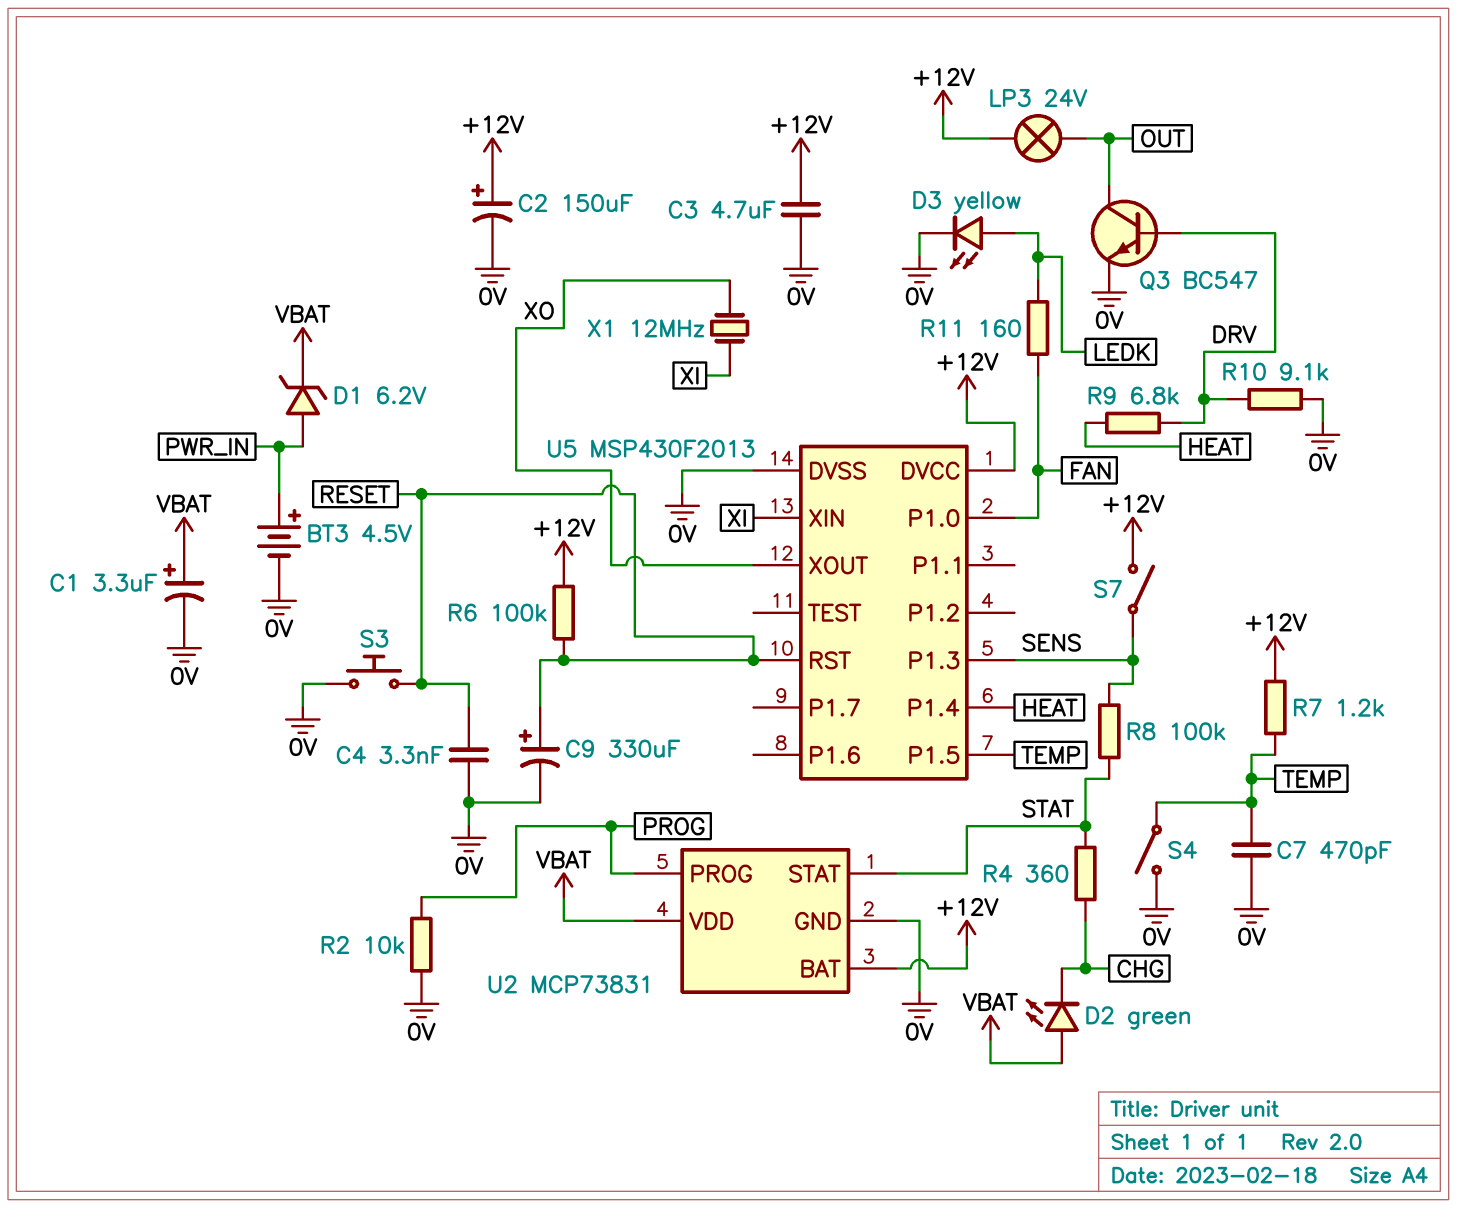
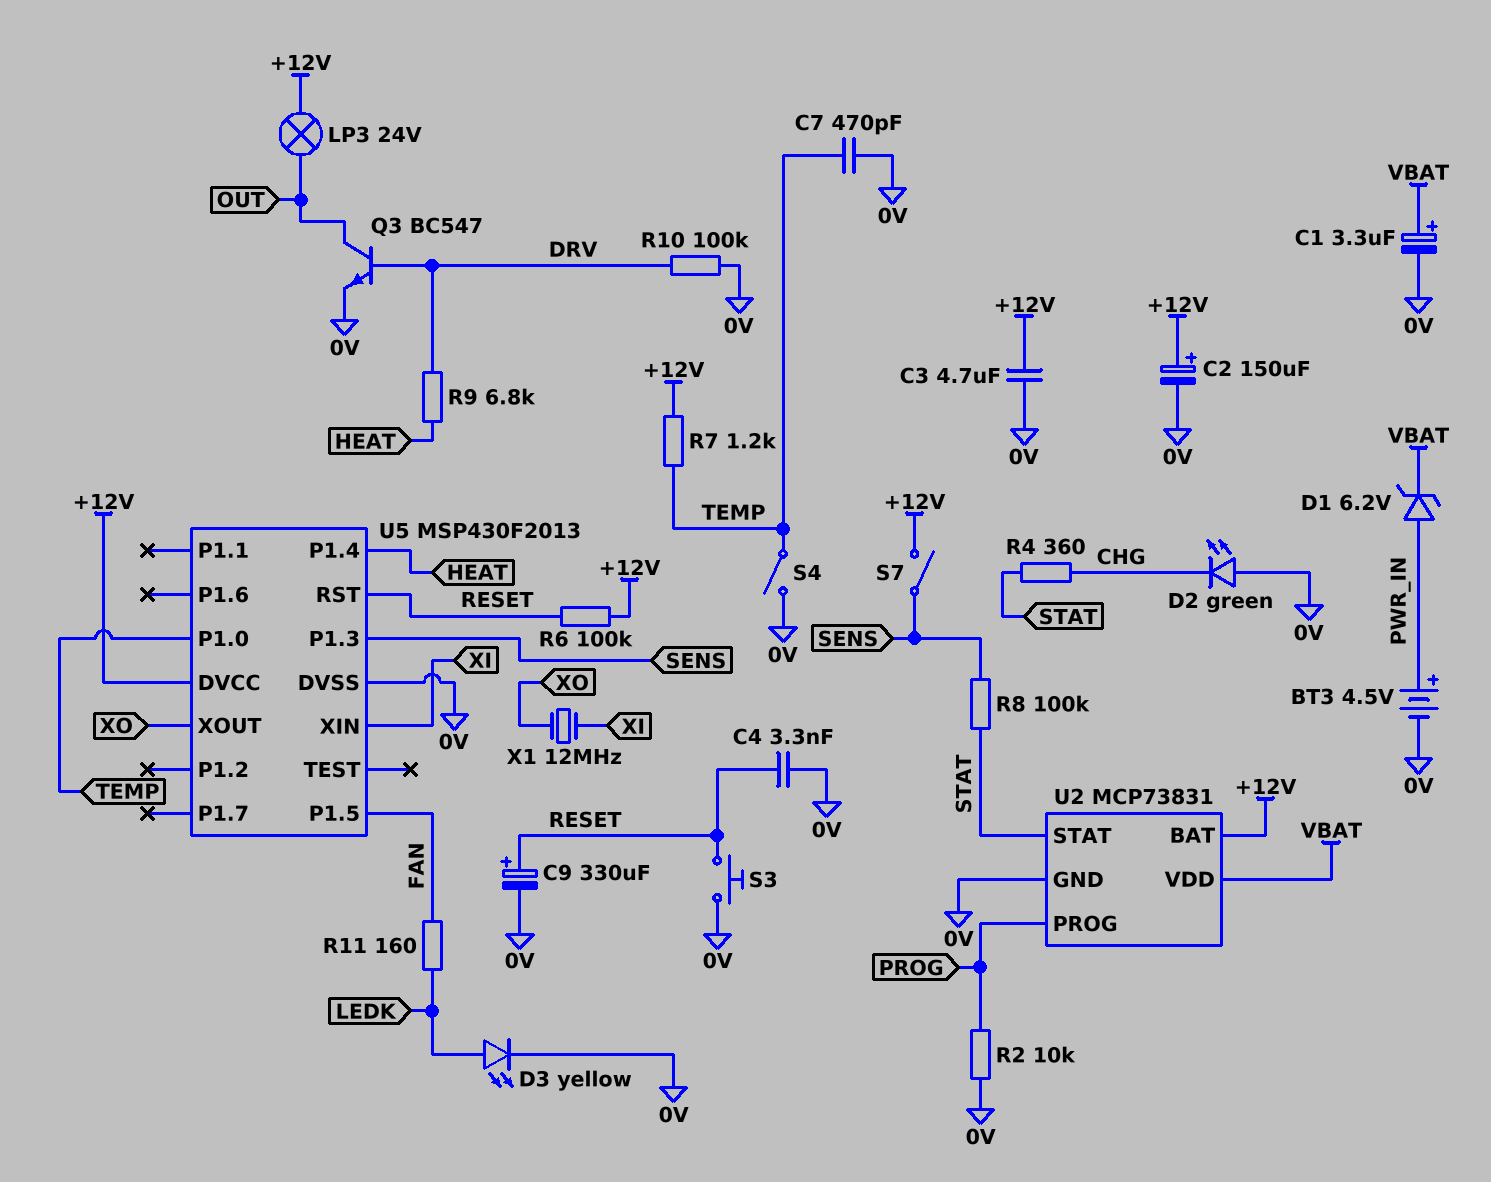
D2: LED green (A VBAT, K CHG) -> LED green (A 0V, K CHG)
R10: 9.1k (0V, DRV) -> 100k (0V, DRV)
U5 pin P1.0: FAN -> TEMP
U5 pin P1.5: TEMP -> FAN

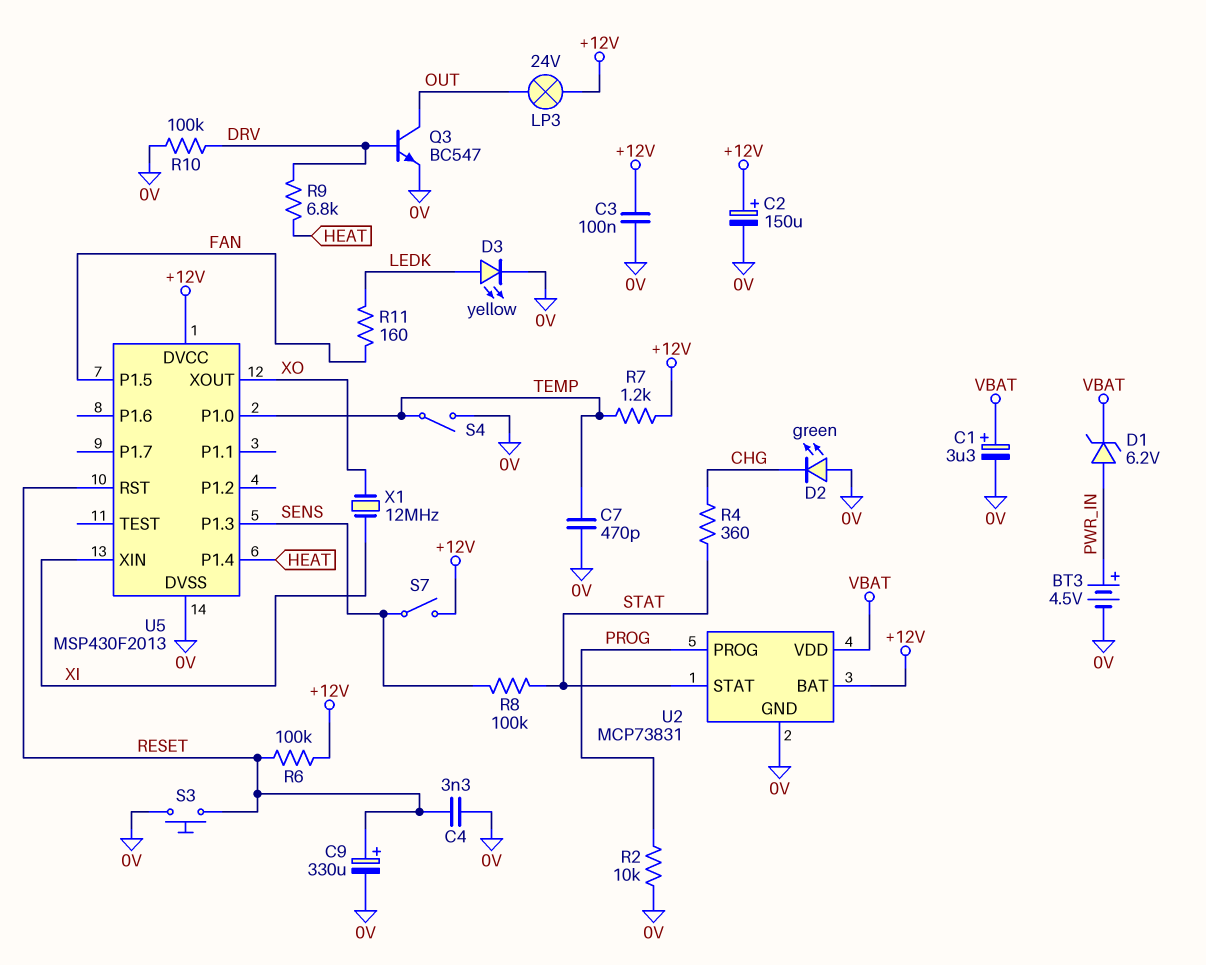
C3: 4.7uF (+12V, 0V) -> 100nF (+12V, 0V)

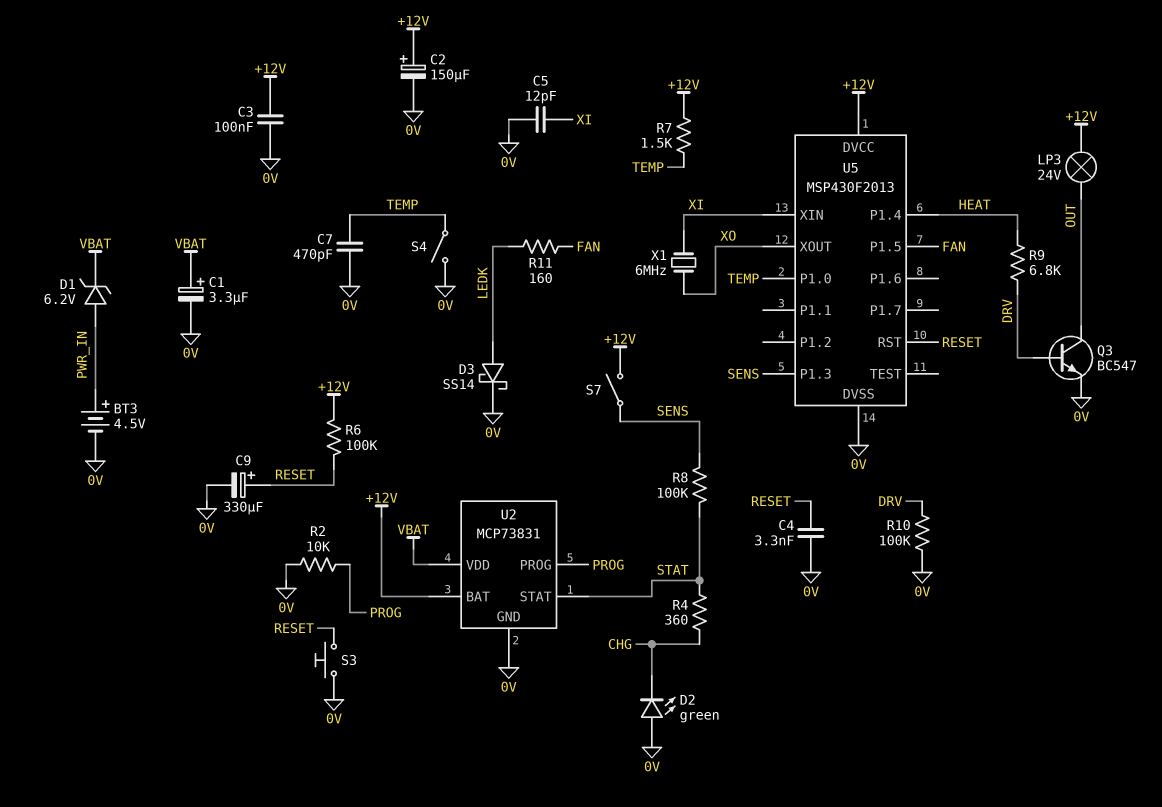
C5: none -> 12pF (0V, XI)
D3: LED yellow (A LEDK, K 0V) -> schottky SS14 (A LEDK, K 0V)
R7: 1.2k (+12V, TEMP) -> 1.5k (+12V, TEMP)
X1: 12MHz (XI, XO) -> 6MHz (XI, XO)

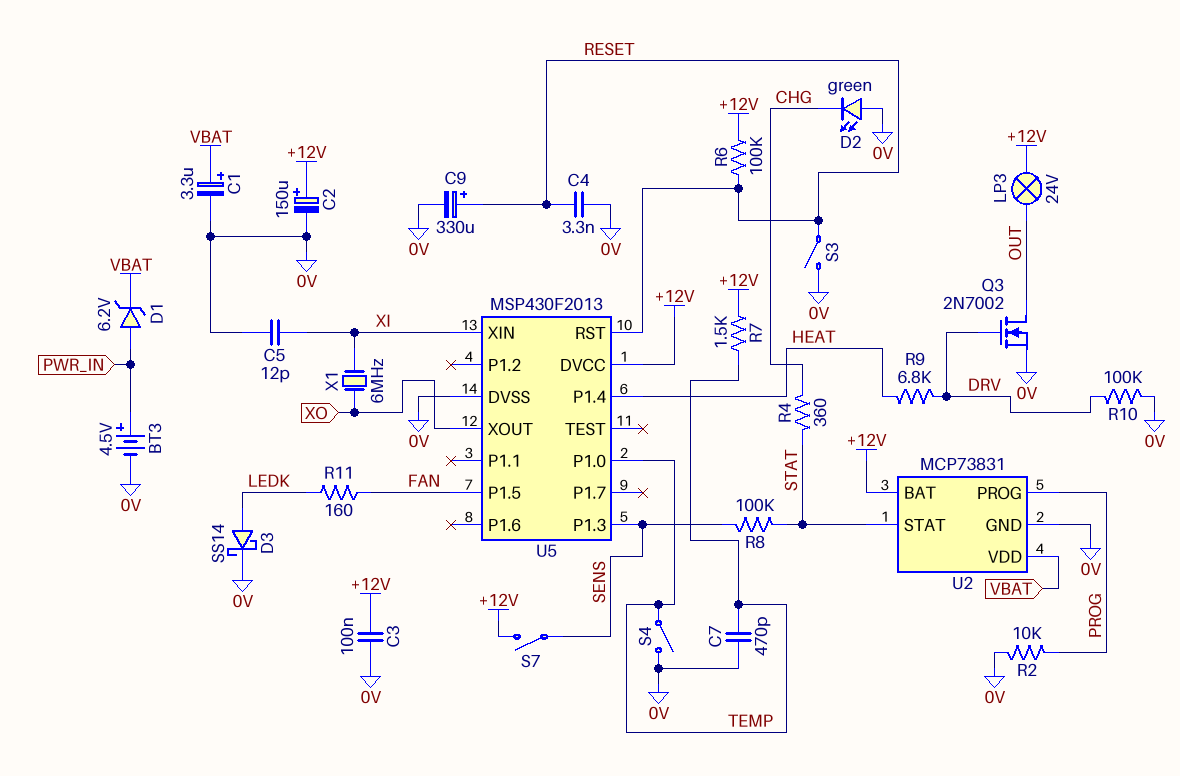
Q3: NPN BC547 (B DRV, C OUT, E 0V) -> NMOS 2N7002 (G DRV, D OUT, S 0V)
S3: button (0V, RESET) -> switch (0V, RESET)

